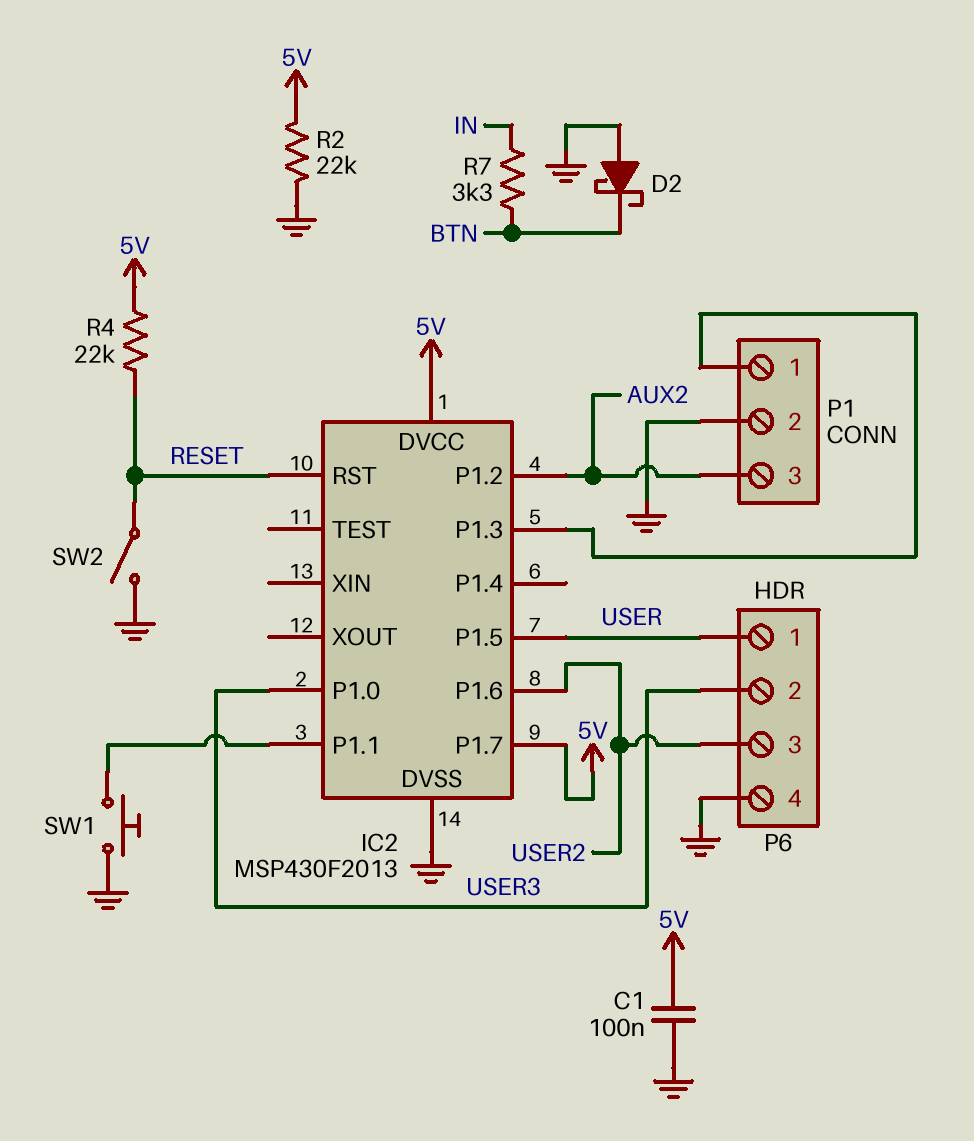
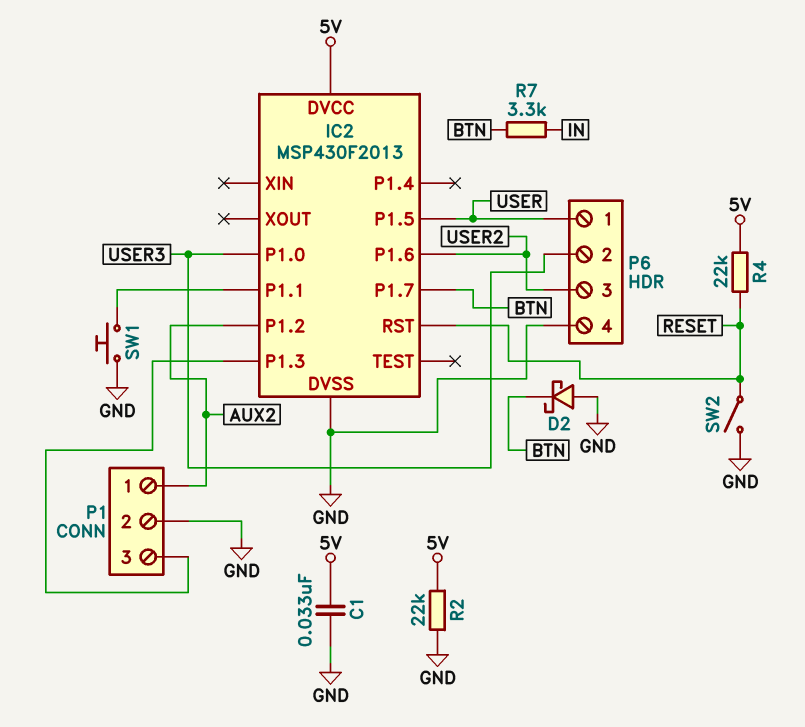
C1: 100nF (5V, GND) -> 33nF (5V, GND)
IC2 pin P1.7: 5V -> BTN
P1 pin 1: IC2/P1.3 -> AUX2
P1 pin 3: AUX2 -> IC2/P1.3

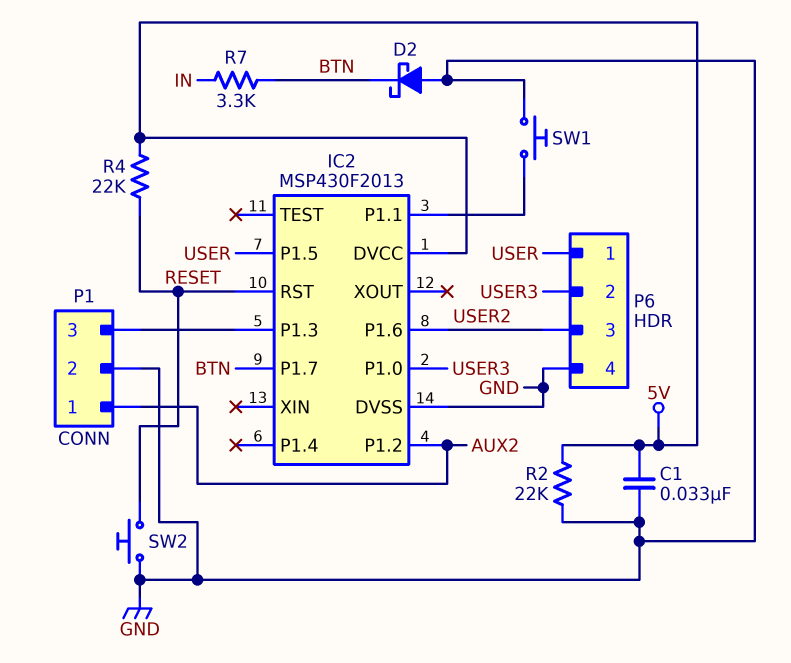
SW2: switch (GND, RESET) -> button (GND, RESET)

